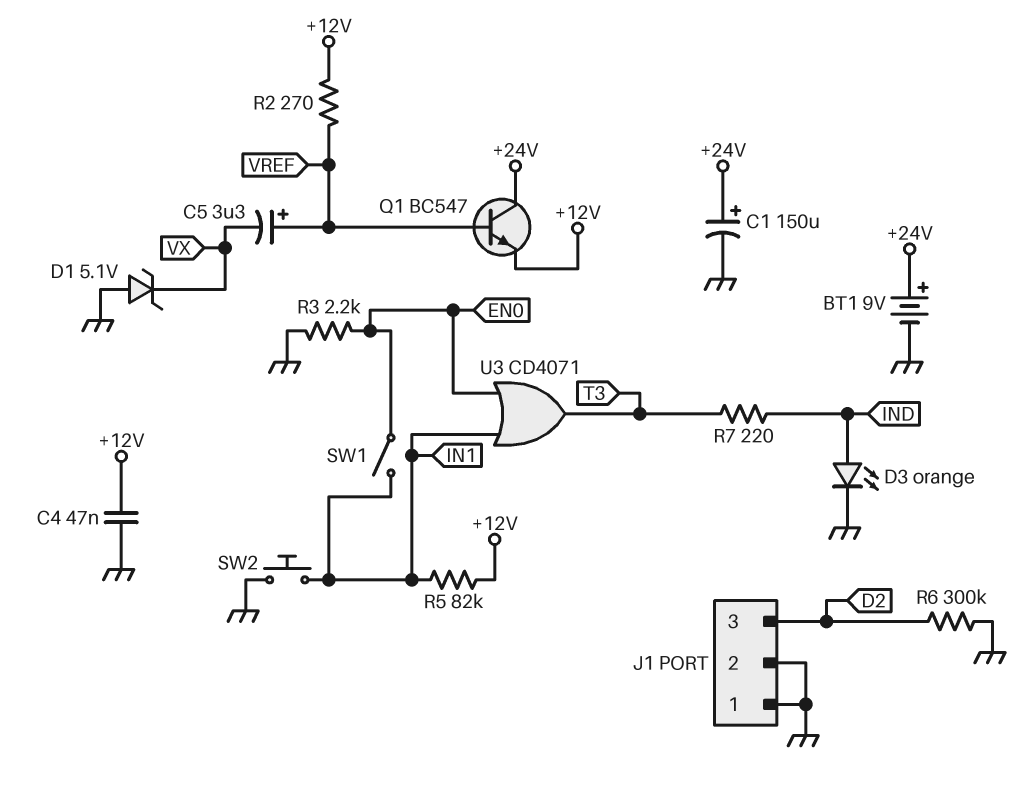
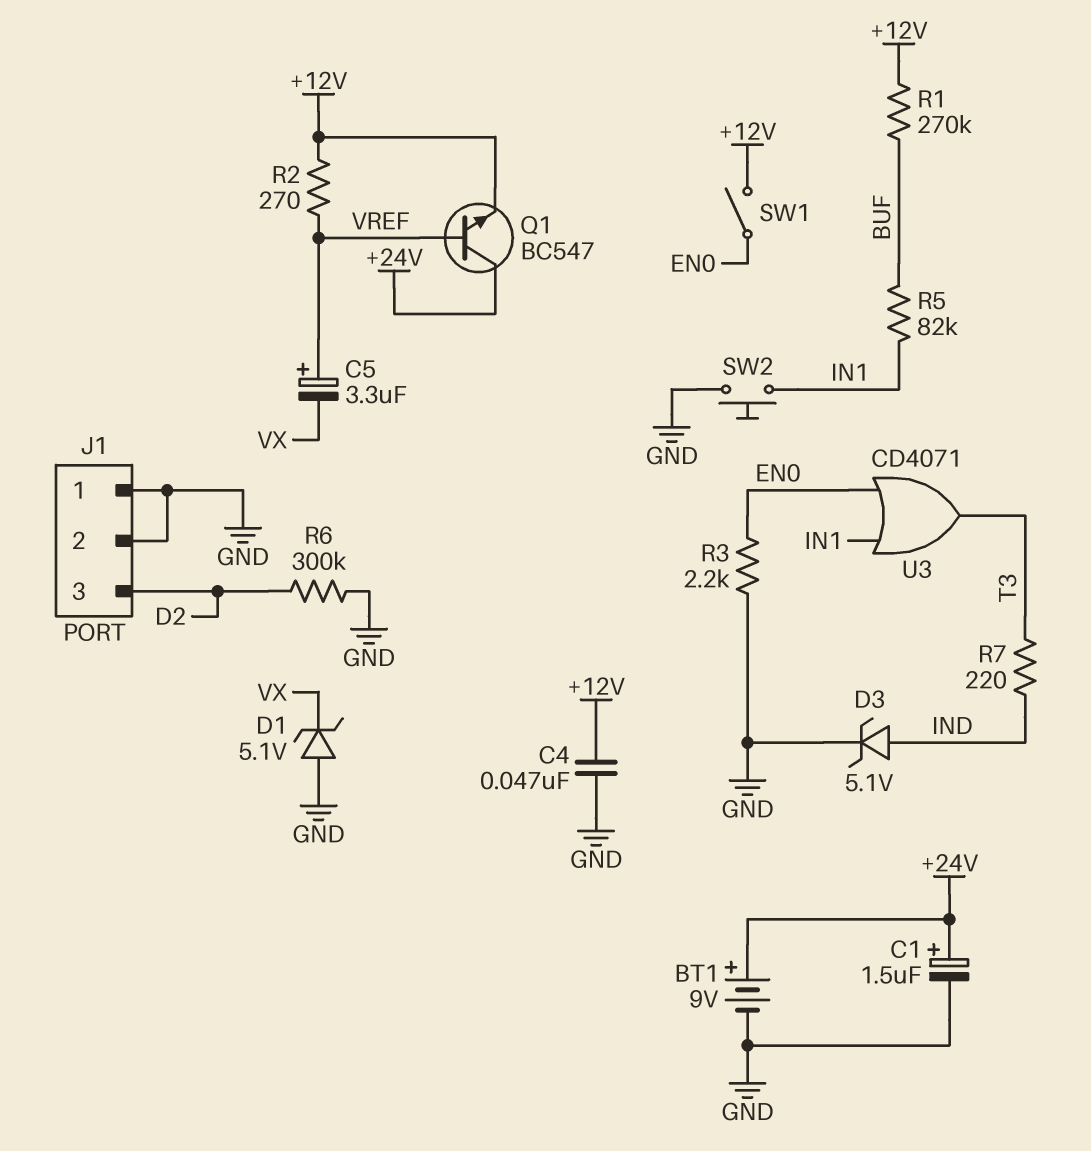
C1: 150uF (plus +24V, minus GND) -> 1.5uF (plus +24V, minus GND)
D3: LED orange (A IND, K GND) -> zener 5.1V (A IND, K GND)
R1: none -> 270k (+12V, BUF)
R5: 82k (+12V, IN1) -> 82k (BUF, IN1)
SW1: switch (EN0, IN1) -> switch (+12V, EN0)

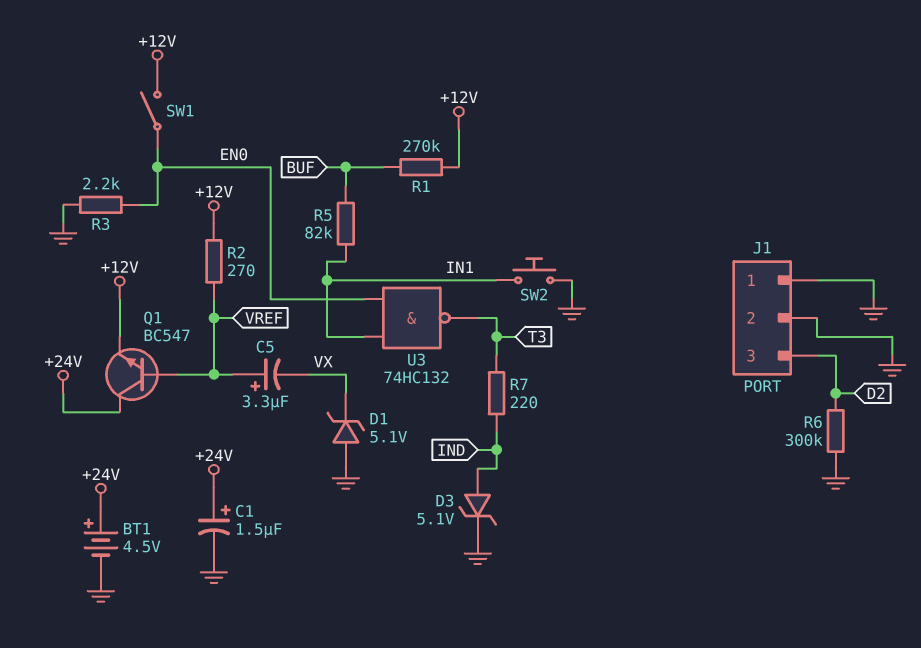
BT1: 9V (plus +24V, minus GND) -> 4.5V (plus +24V, minus GND)
C4: 47nF (+12V, GND) -> none
U3: OR CD4071 (in EN0, in IN1, out T3) -> NAND 74HC132 (in EN0, in IN1, out T3)

